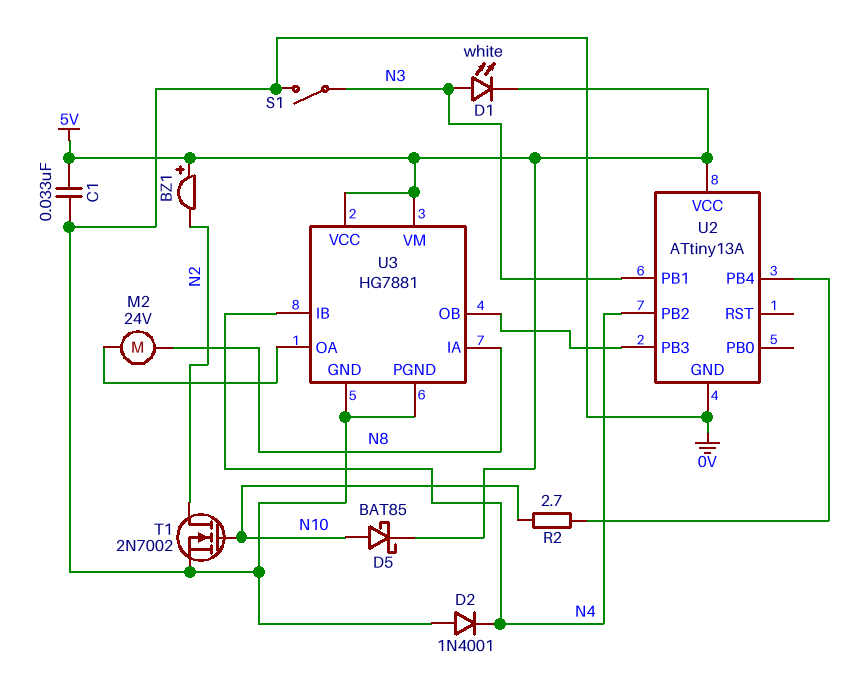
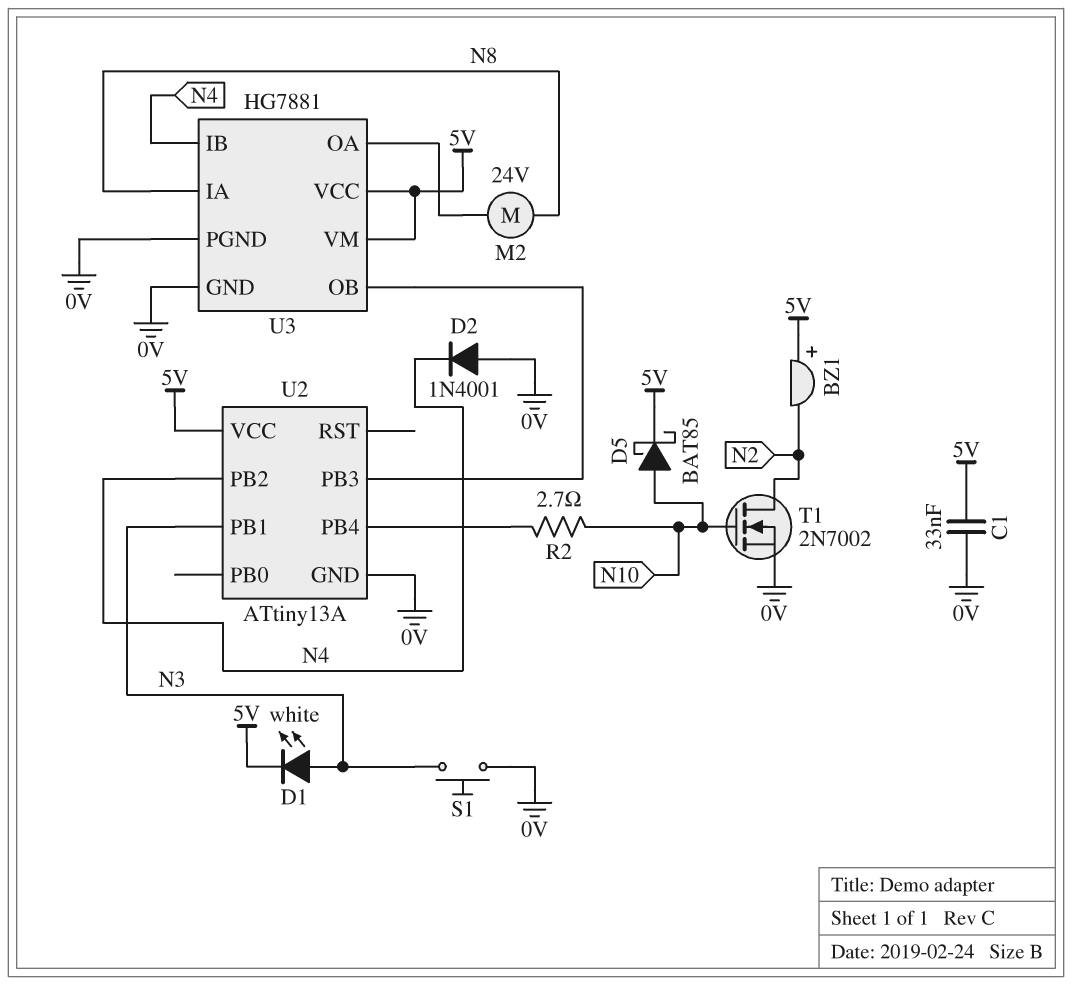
S1: switch (0V, N3) -> button (0V, N3)

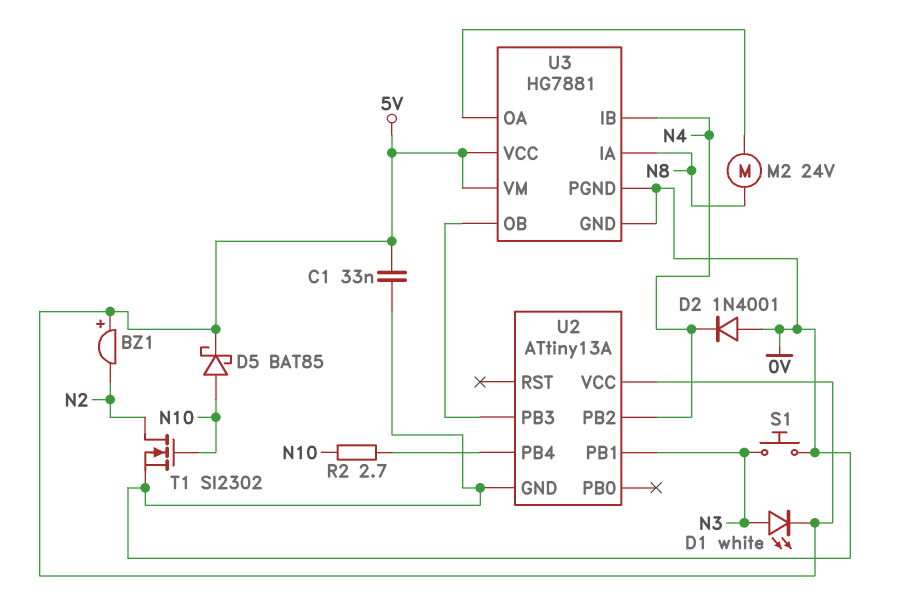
T1: NMOS 2N7002 (G N10, D N2, S 0V) -> NMOS SI2302 (G N10, D N2, S 0V)

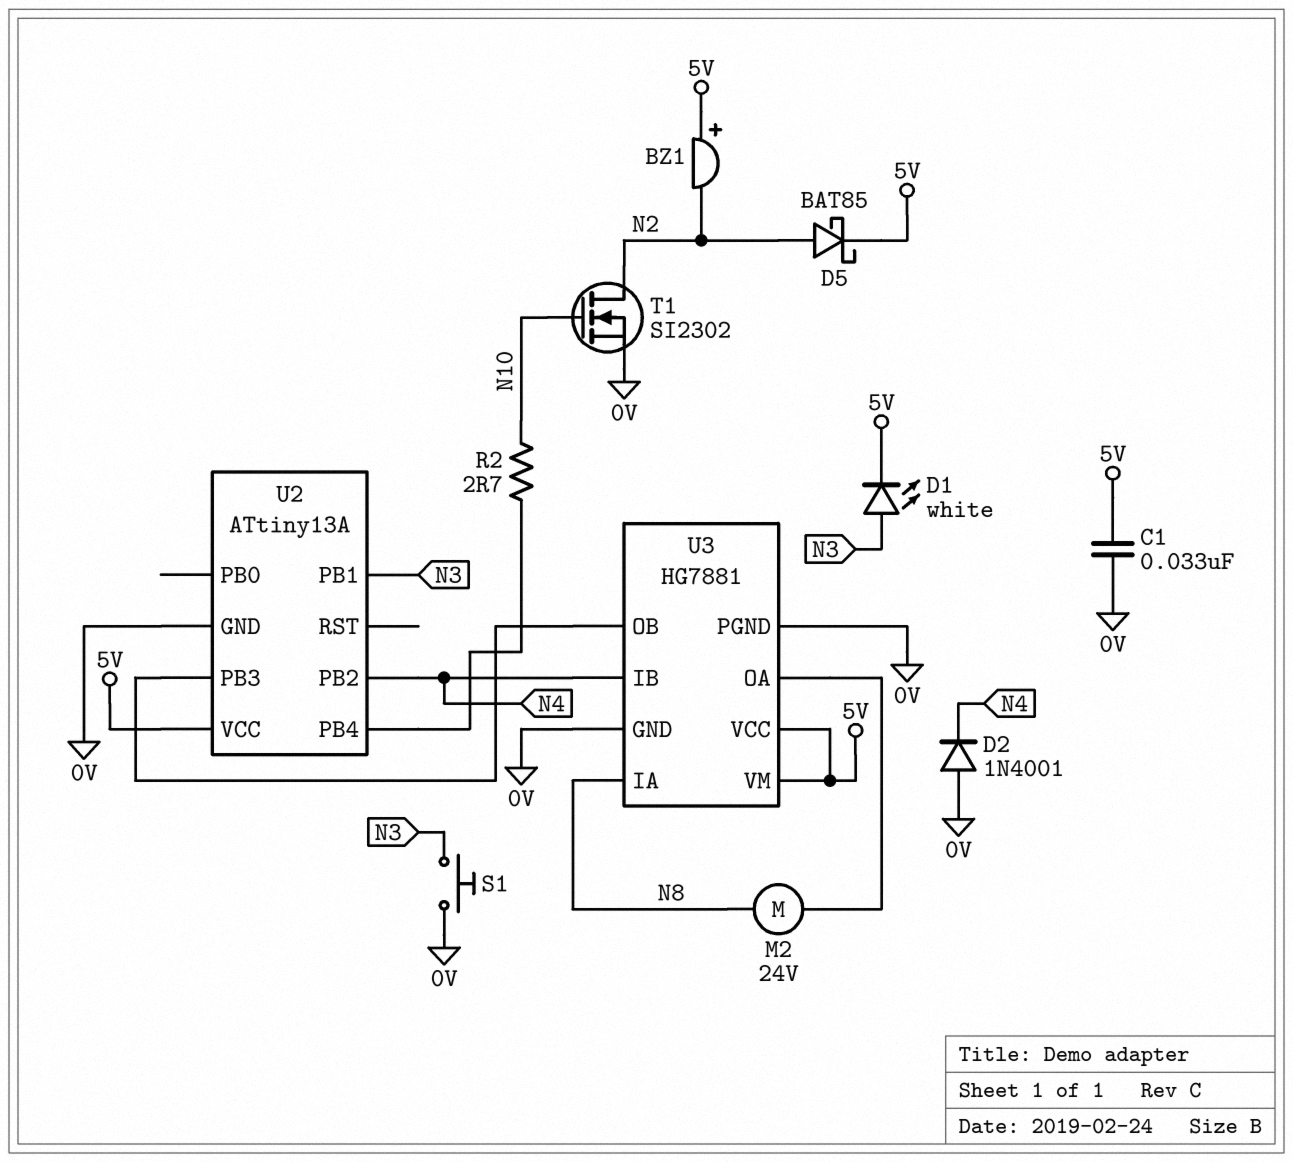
D5: schottky BAT85 (A N10, K 5V) -> schottky BAT85 (A N2, K 5V)

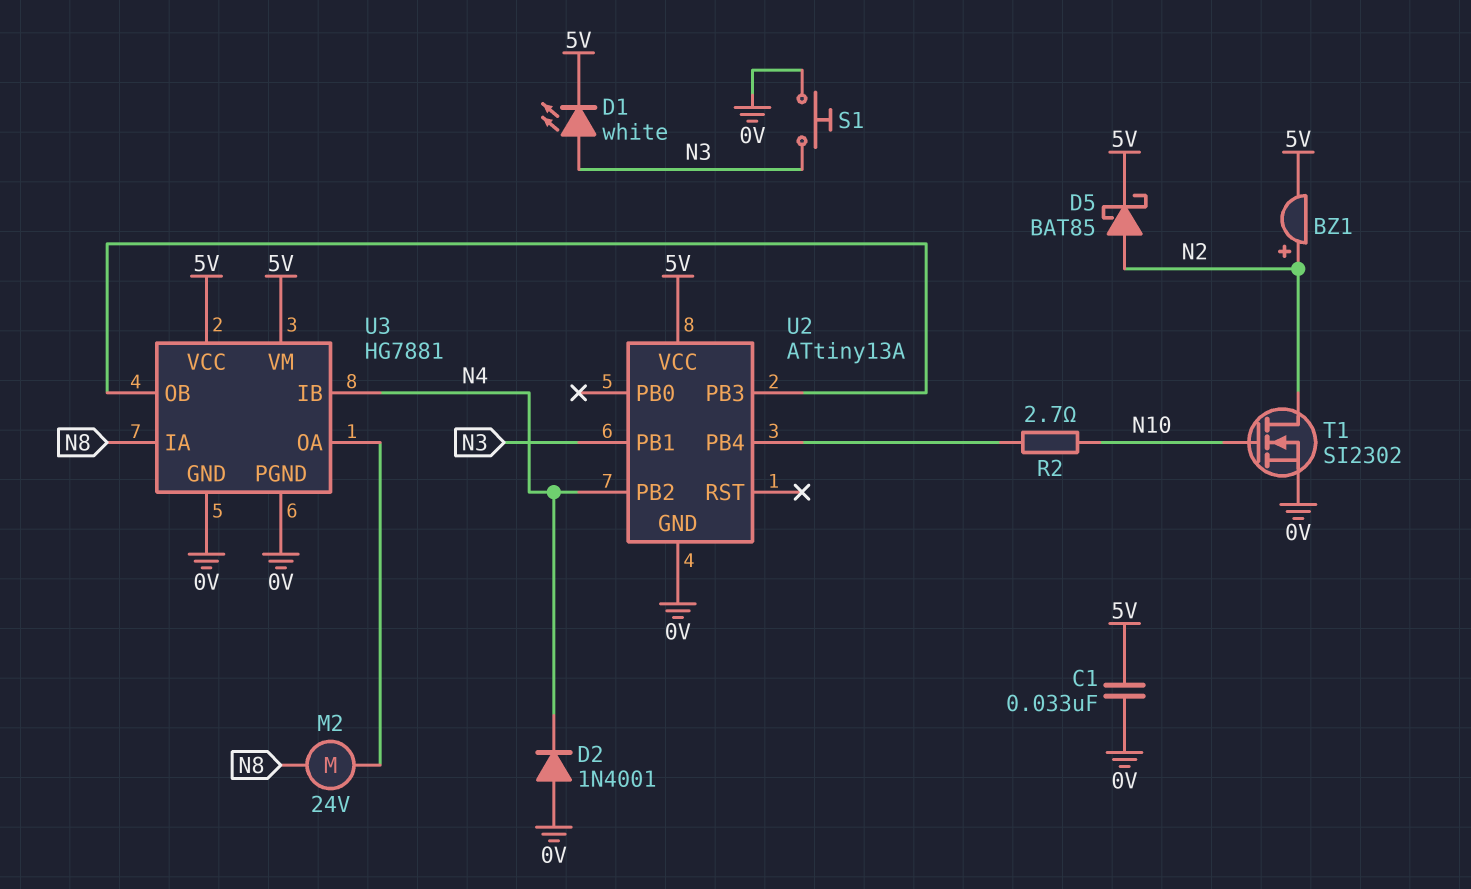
BZ1: buzzer (plus 5V, minus N2) -> buzzer (plus N2, minus 5V)

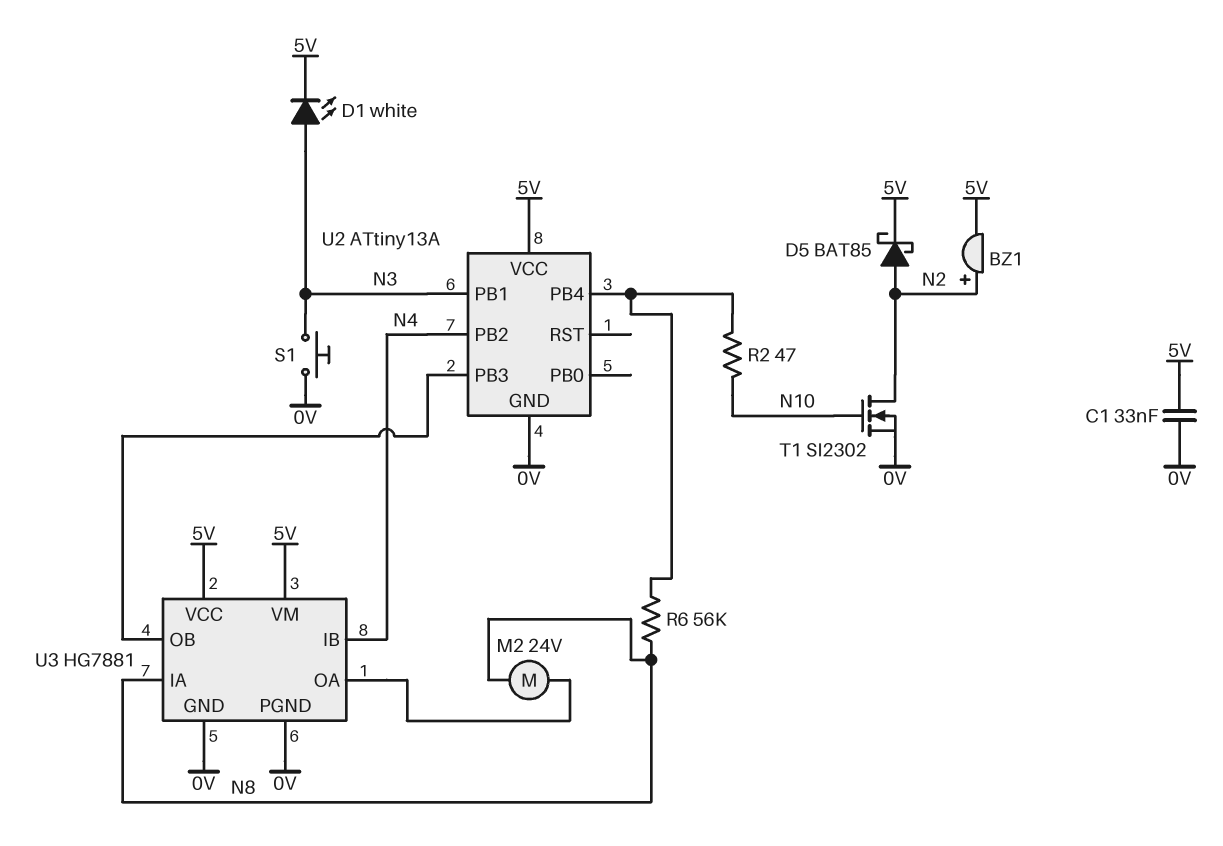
D2: diode 1N4001 (A 0V, K N4) -> none
R2: 2.7 (N10, U2/PB4) -> 47 (N10, U2/PB4)
R6: none -> 56k (N8, U2/PB4)

